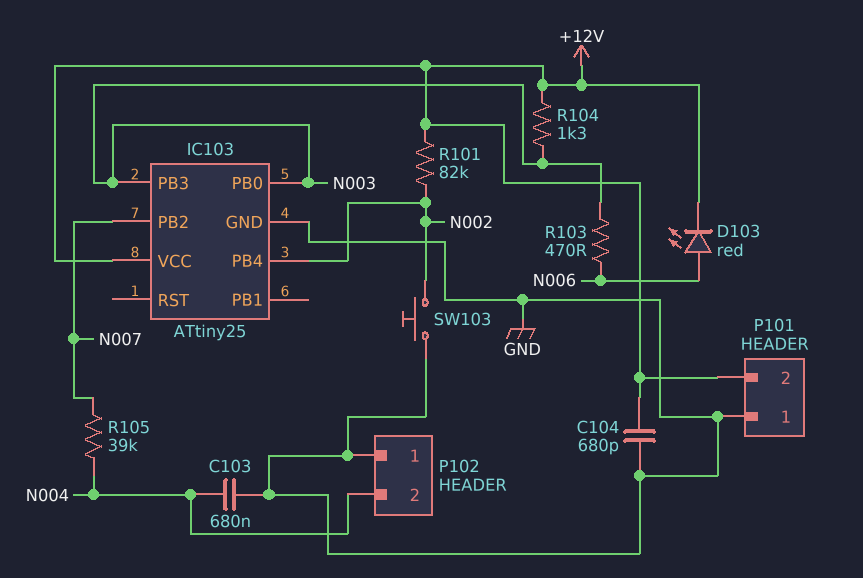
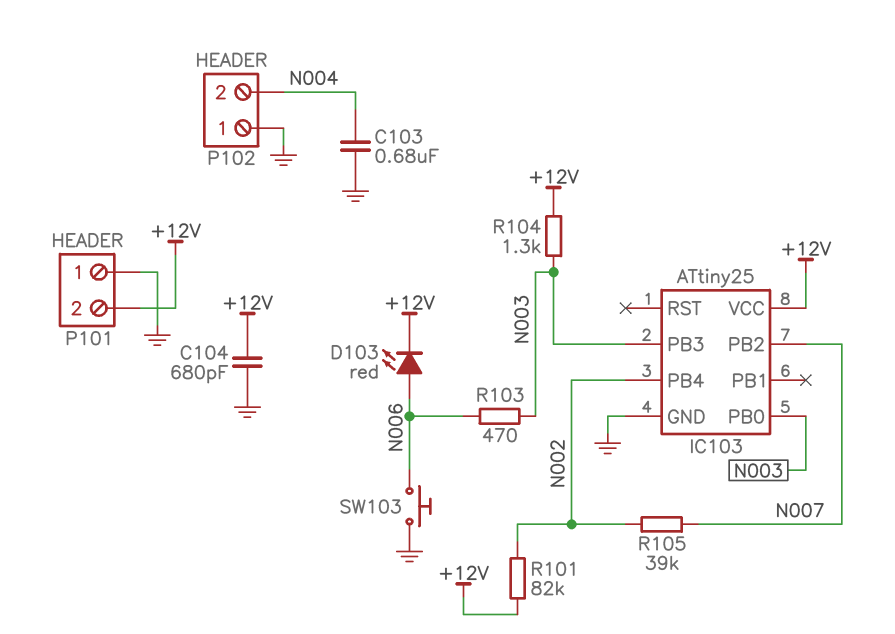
R105: 39k (N004, N007) -> 39k (N002, N007)
SW103: button (GND, N002) -> button (GND, N006)

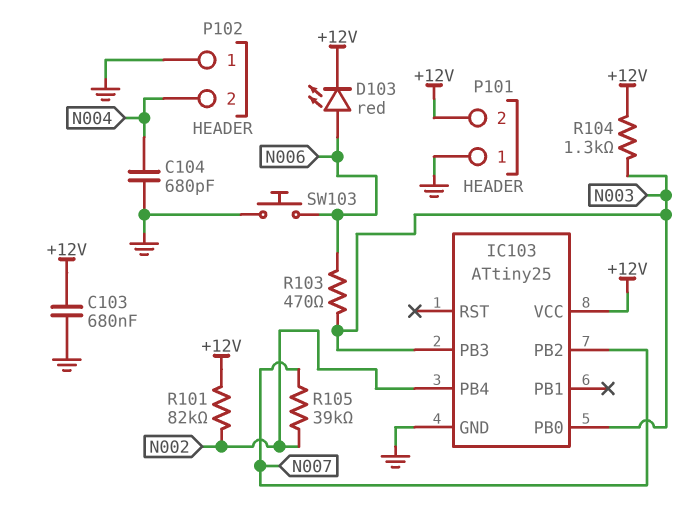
C103: 680nF (GND, N004) -> 680nF (+12V, GND)
C104: 680pF (+12V, GND) -> 680pF (GND, N004)

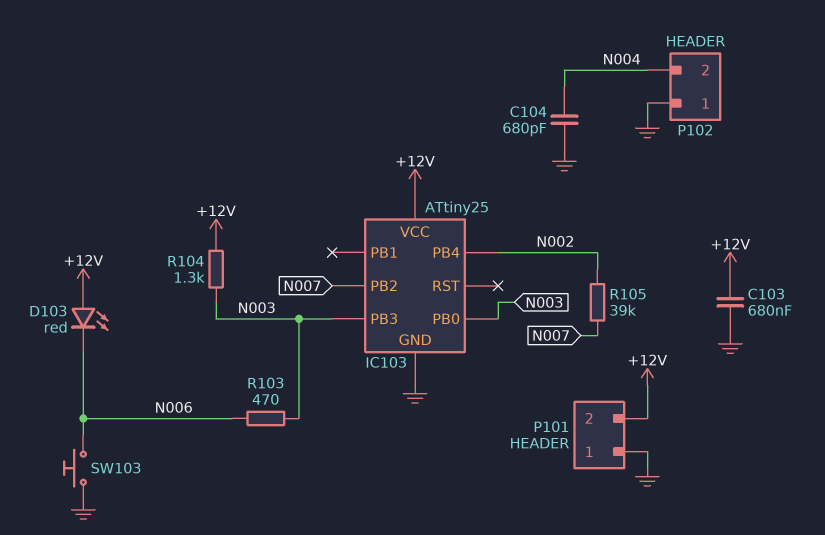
D103: LED red (A N006, K +12V) -> LED red (A +12V, K N006)
R101: 82k (+12V, N002) -> none

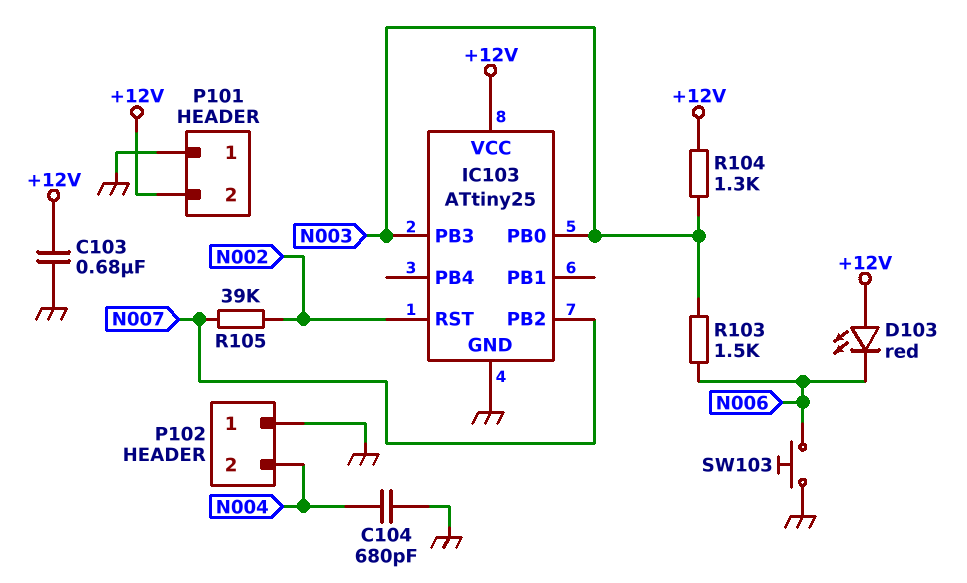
IC103 pin PB4: N002 -> none
IC103 pin RST: none -> N002
R103: 470 (N003, N006) -> 1.5k (N003, N006)

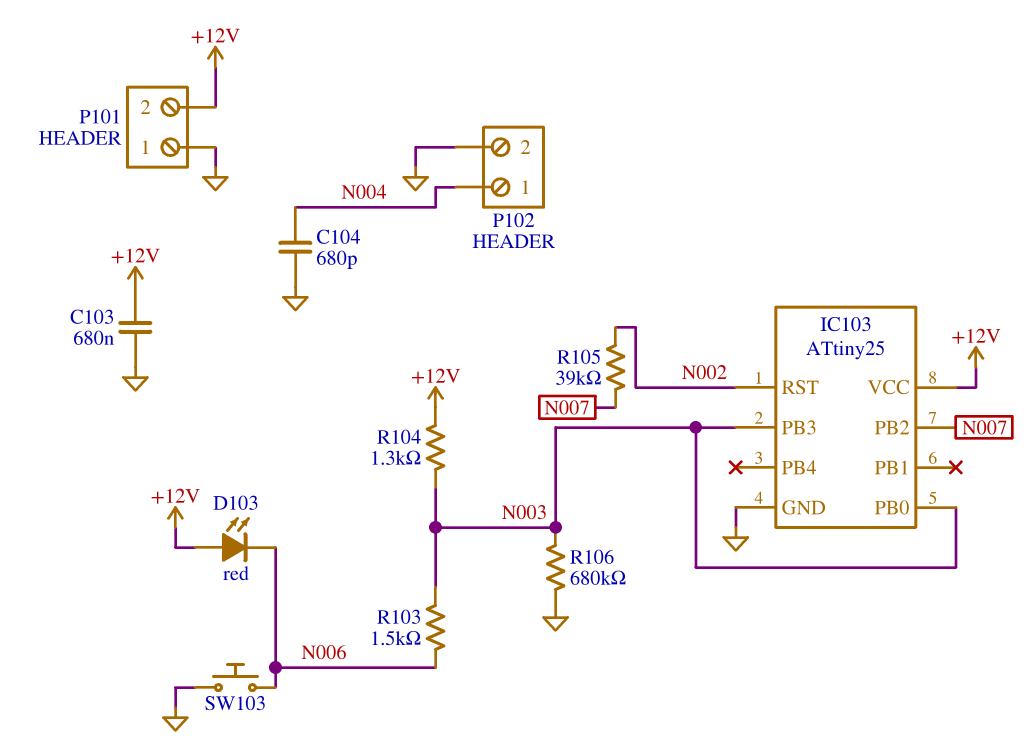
P102 pin 1: GND -> N004
P102 pin 2: N004 -> GND
R106: none -> 680k (GND, N003)

